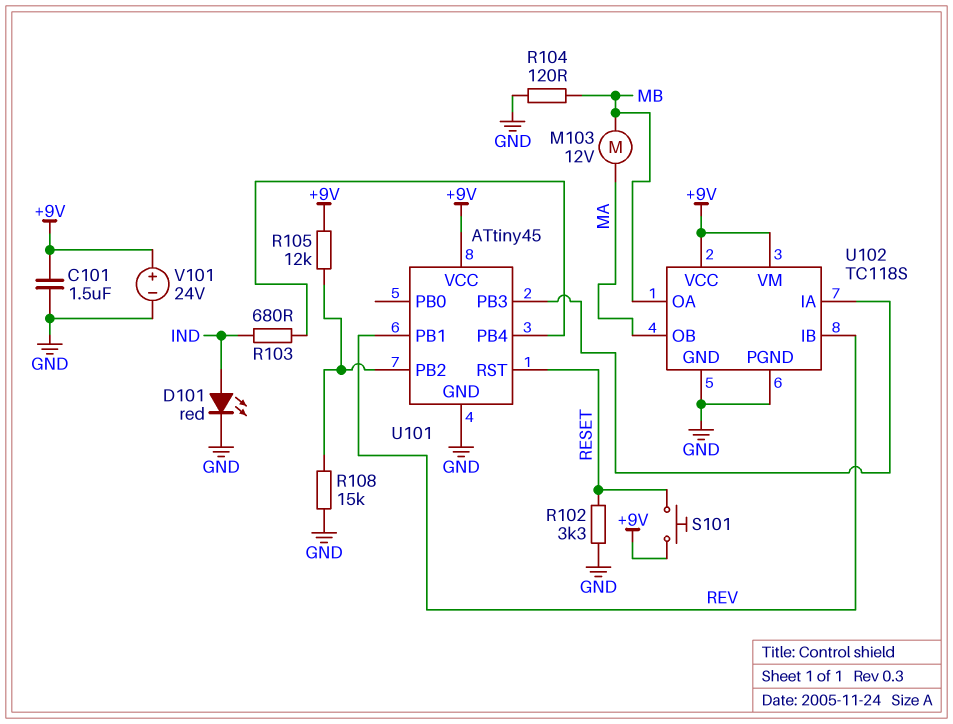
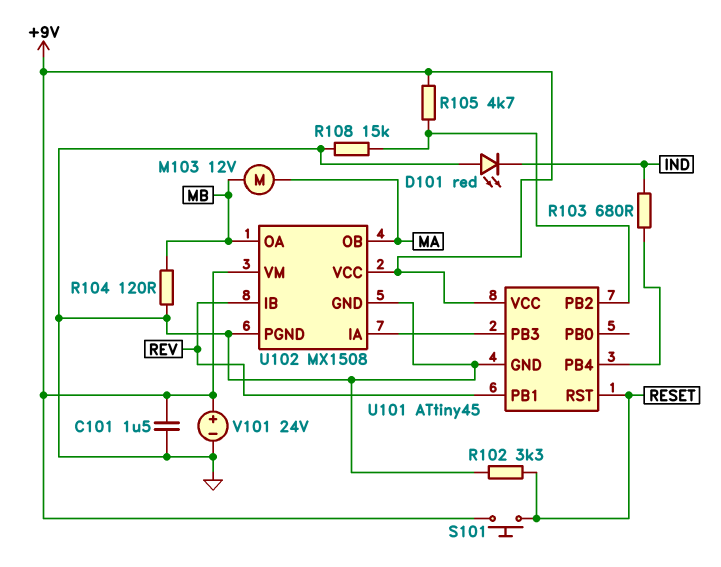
D101: LED red (A IND, K GND) -> LED red (A GND, K IND)
R105: 12k (+9V, U101/PB2) -> 4.7k (+9V, U101/PB2)
U102: TC118S -> MX1508

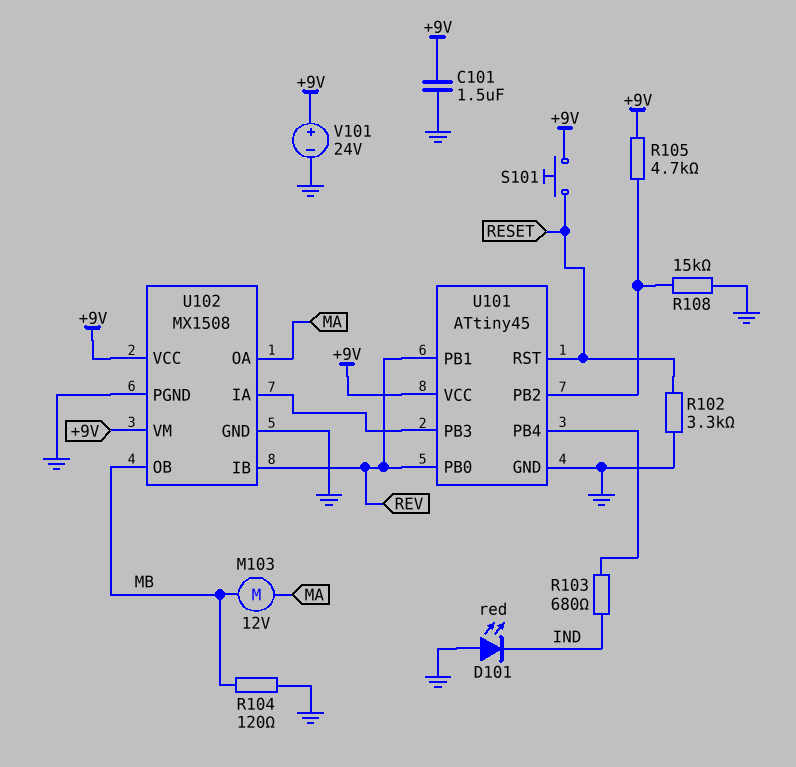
U101 pin PB0: none -> REV
U102 pin OA: MB -> MA
U102 pin OB: MA -> MB

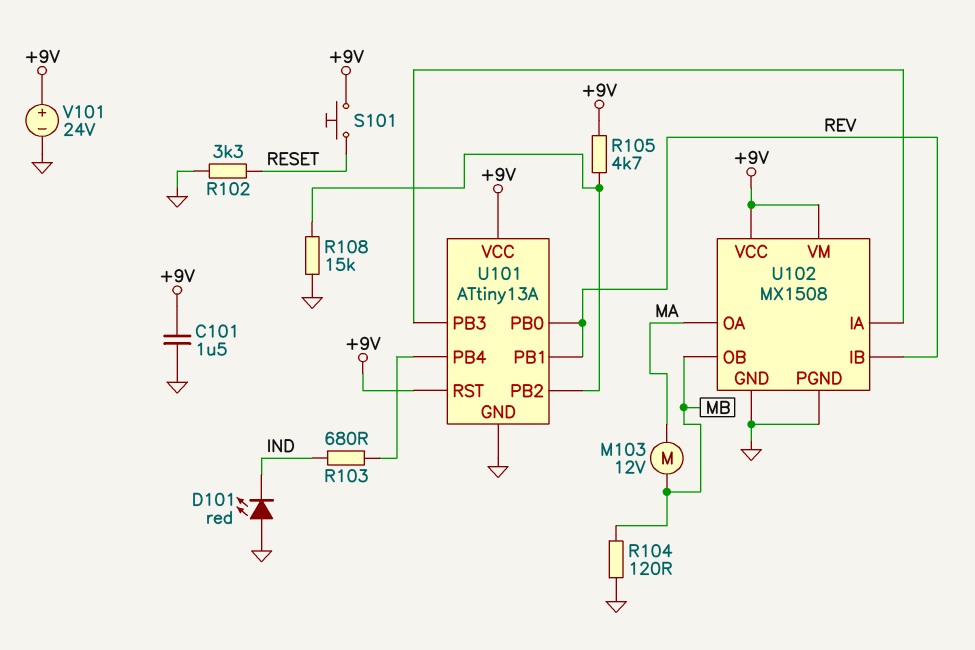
U101: ATtiny45 -> ATtiny13A
U101 pin RST: RESET -> +9V

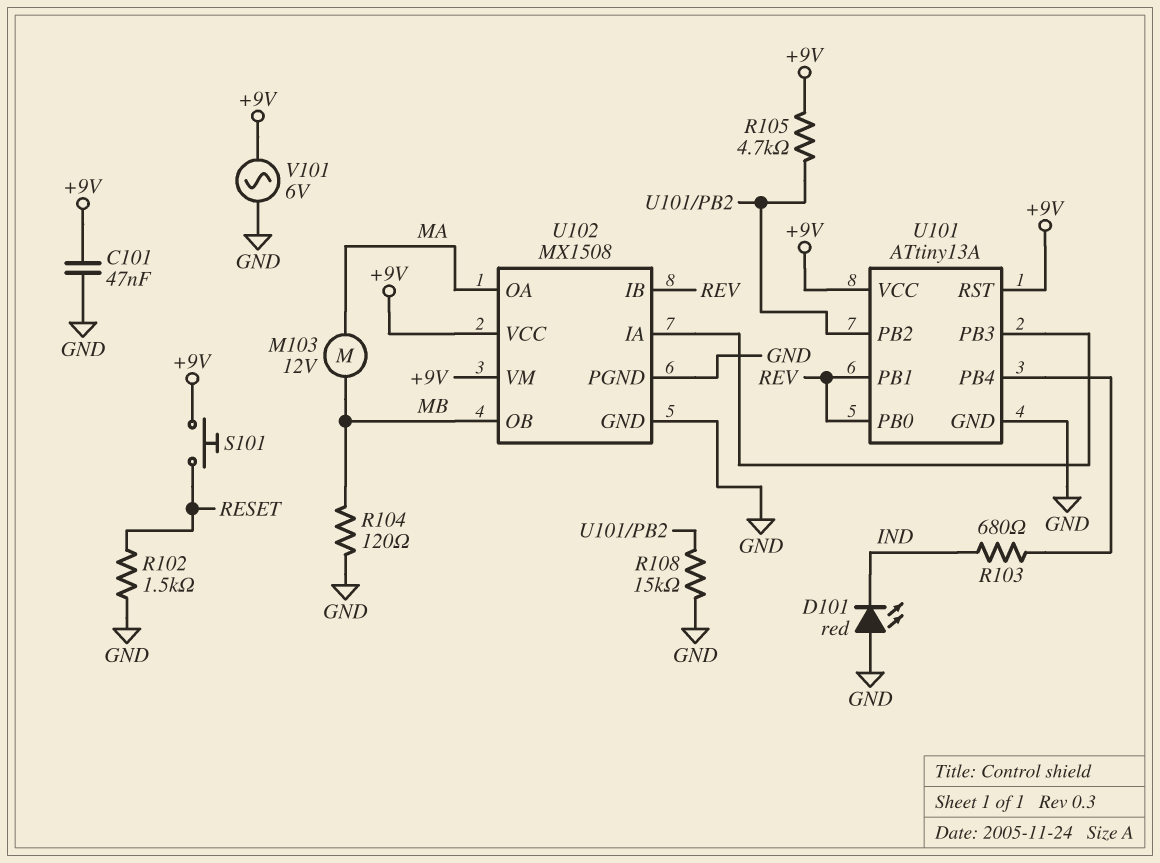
C101: 1.5uF (+9V, GND) -> 47nF (+9V, GND)
R102: 3.3k (GND, RESET) -> 1.5k (GND, RESET)
V101: 24V (plus +9V, minus GND) -> AC 6V (+9V, GND)

